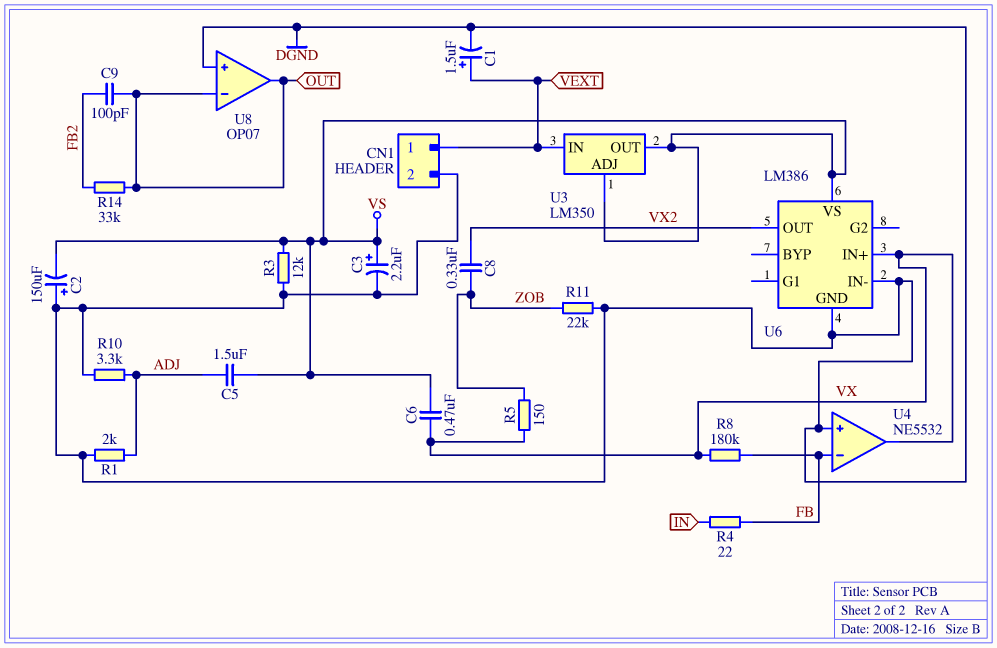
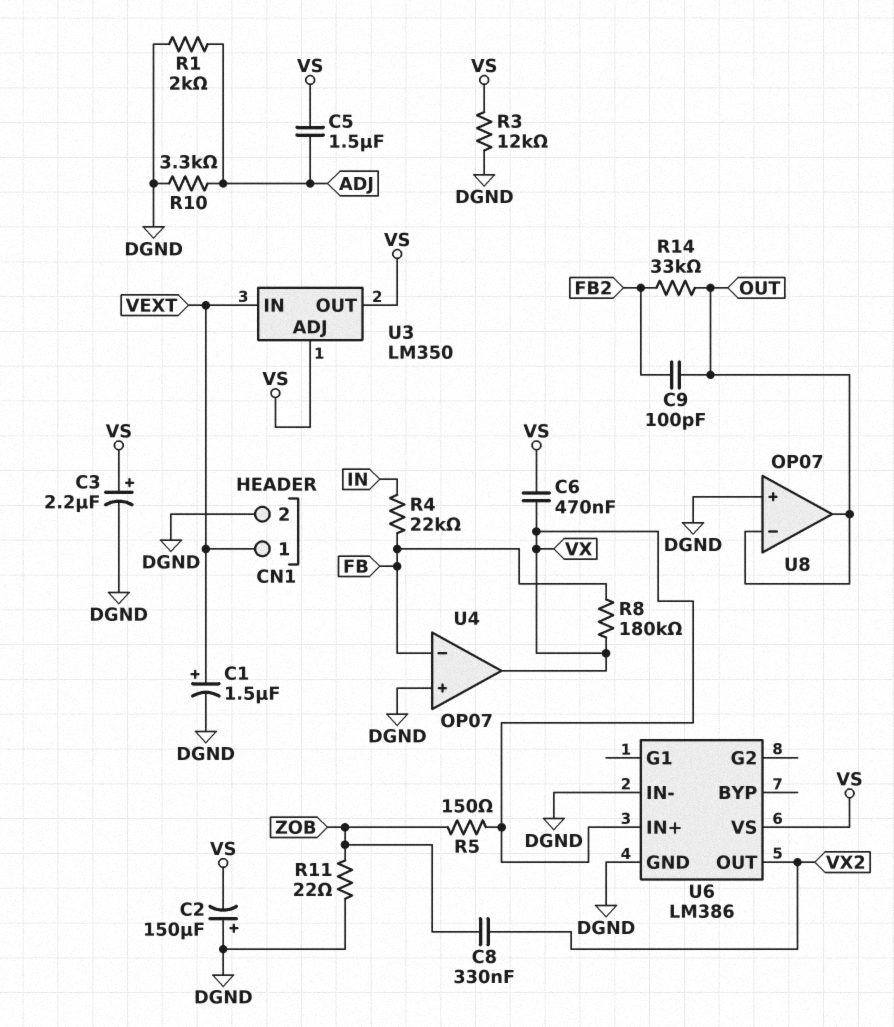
R4: 22 (FB, IN) -> 22k (FB, IN)
R11: 22k (DGND, ZOB) -> 22 (DGND, ZOB)
U4: NE5532 -> OP07

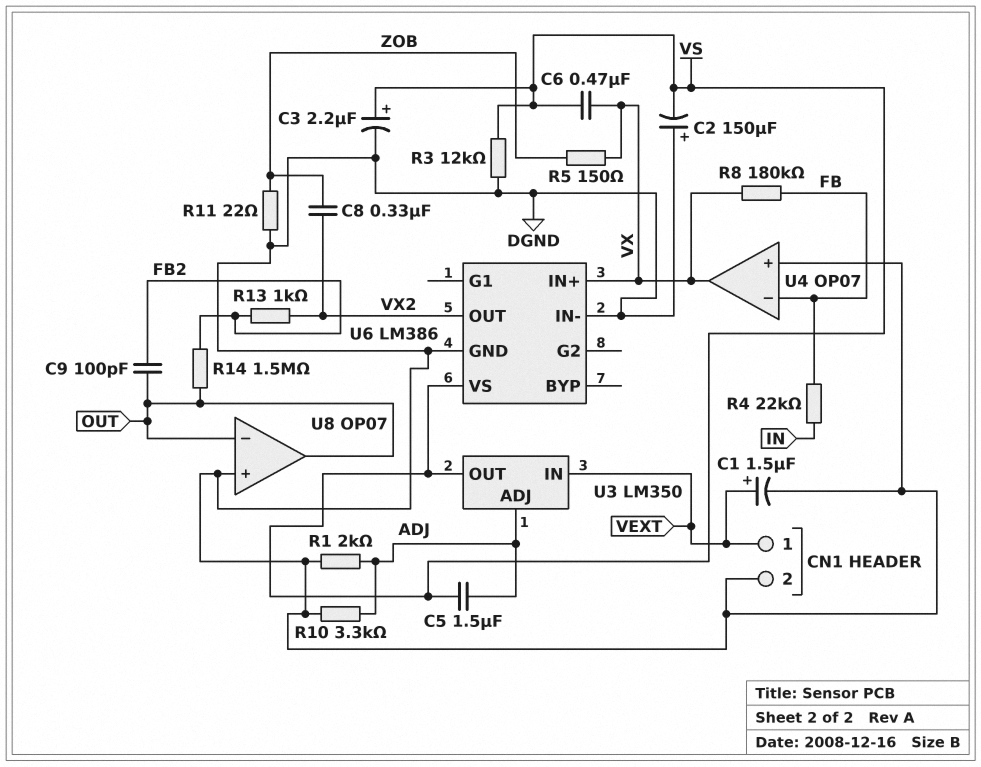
R13: none -> 1k (FB2, VX2)
R14: 33k (FB2, OUT) -> 1.5M (FB2, OUT)
U3 pin ADJ: VS -> ADJ

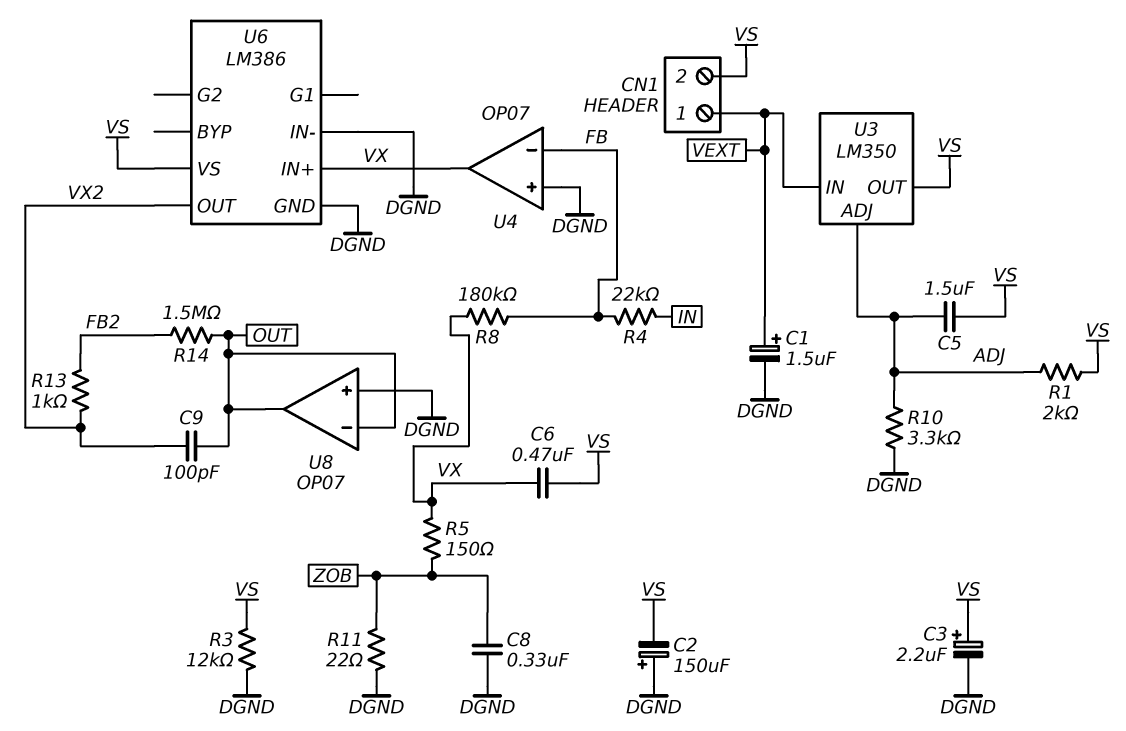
C8: 330nF (VX2, ZOB) -> 330nF (DGND, ZOB)
C9: 100pF (FB2, OUT) -> 100pF (OUT, VX2)
CN1 pin 2: DGND -> VS
R1: 2k (ADJ, DGND) -> 2k (ADJ, VS)

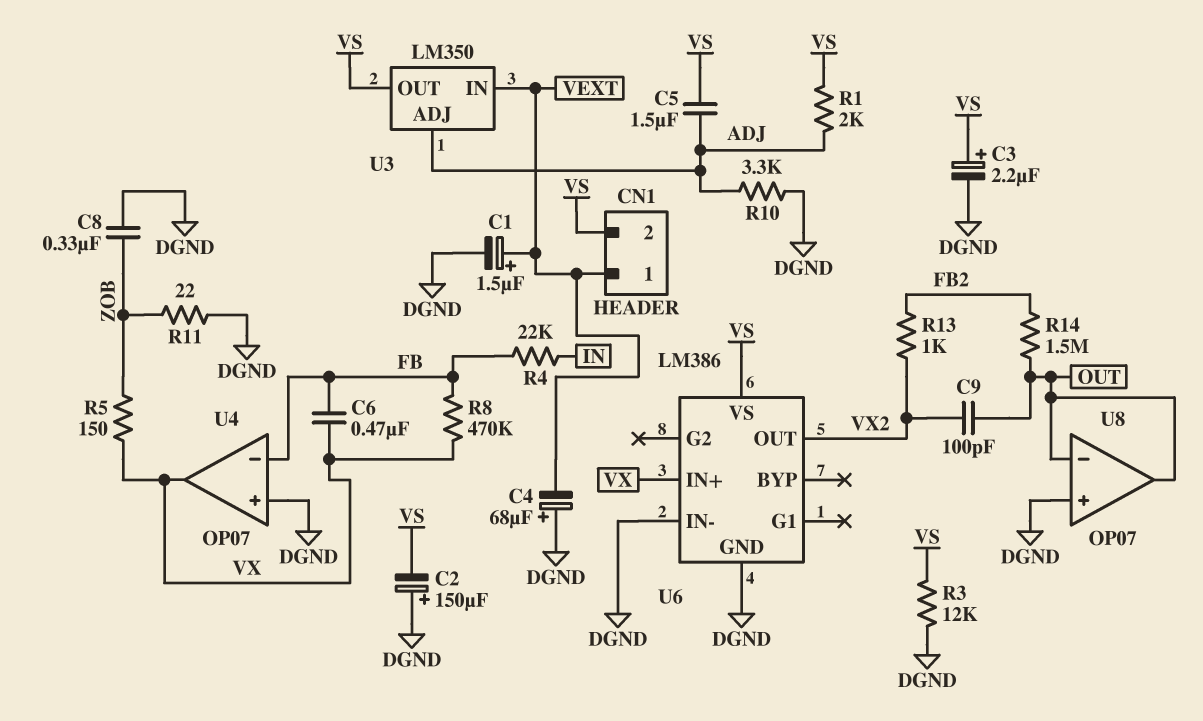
C4: none -> 68uF (plus DGND, minus VEXT)
C6: 470nF (VS, VX) -> 470nF (FB, VX)
R8: 180k (FB, VX) -> 470k (FB, VX)

